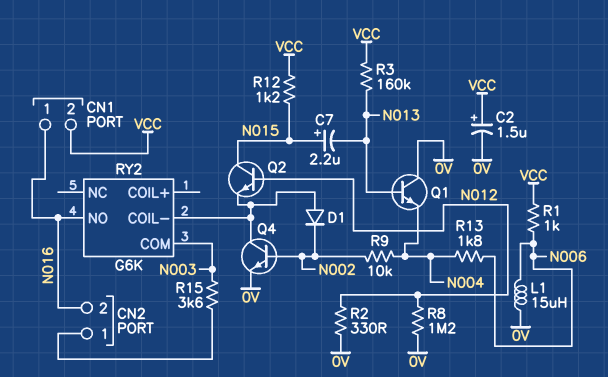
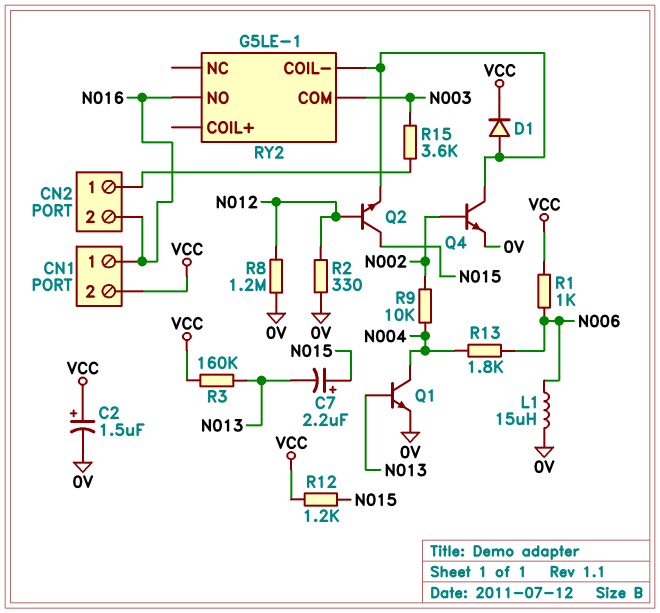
D1: diode (A RY2/COIL-, K N002) -> diode (A RY2/COIL-, K VCC)
Q1: NPN (B N013, C 0V, E N004) -> NPN (B N013, C N004, E 0V)
RY2: G6K -> G5LE-1

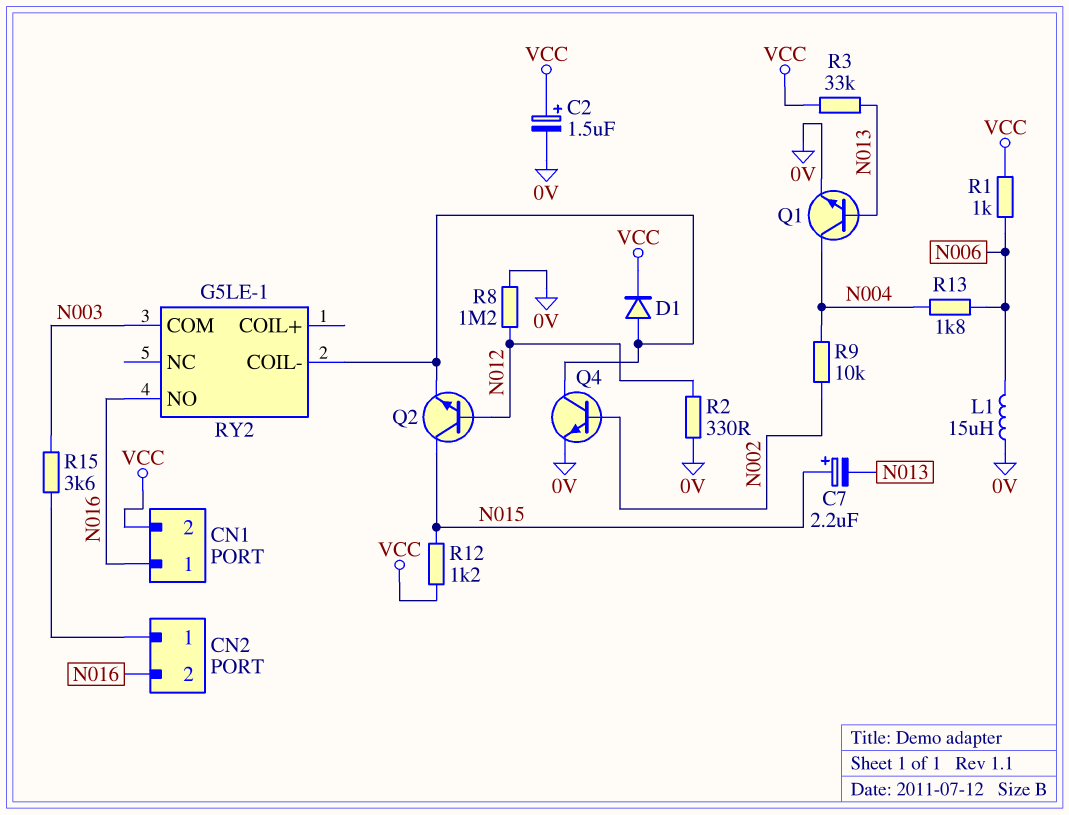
R3: 160k (N013, VCC) -> 33k (N013, VCC)

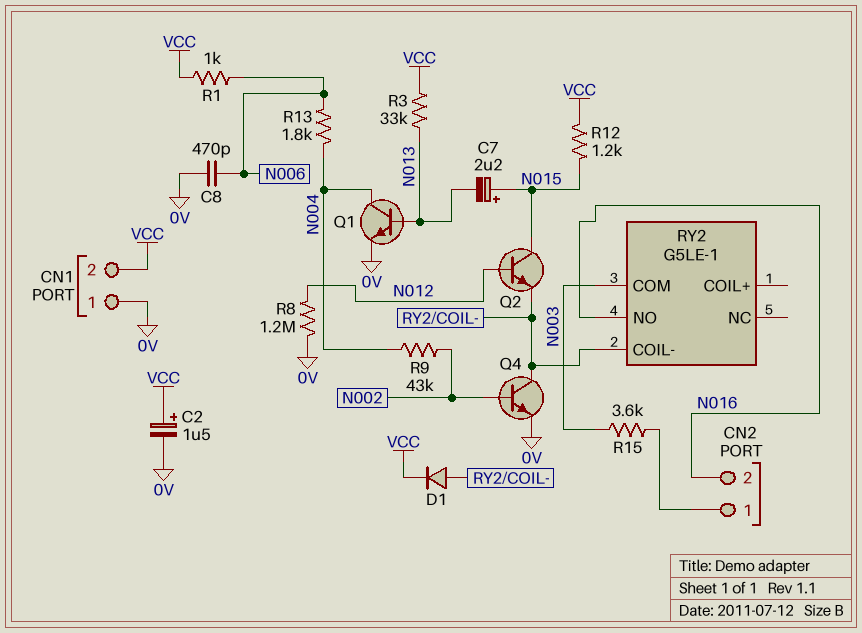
C8: none -> 470pF (0V, N006)
CN1 pin 1: N016 -> 0V
L1: 15uH (0V, N006) -> none
R2: 330 (0V, N012) -> none
R9: 10k (N002, N004) -> 43k (N002, N004)

